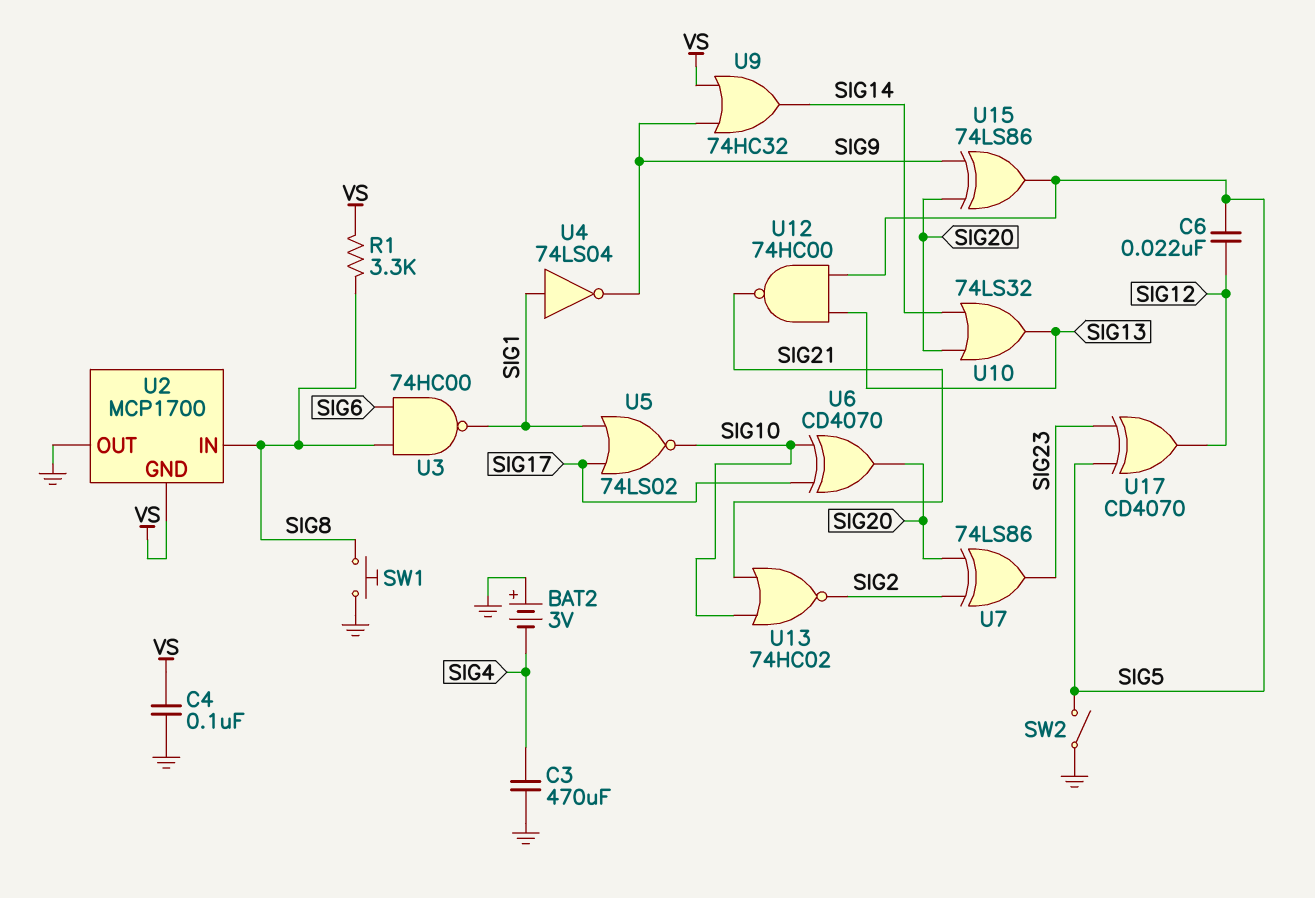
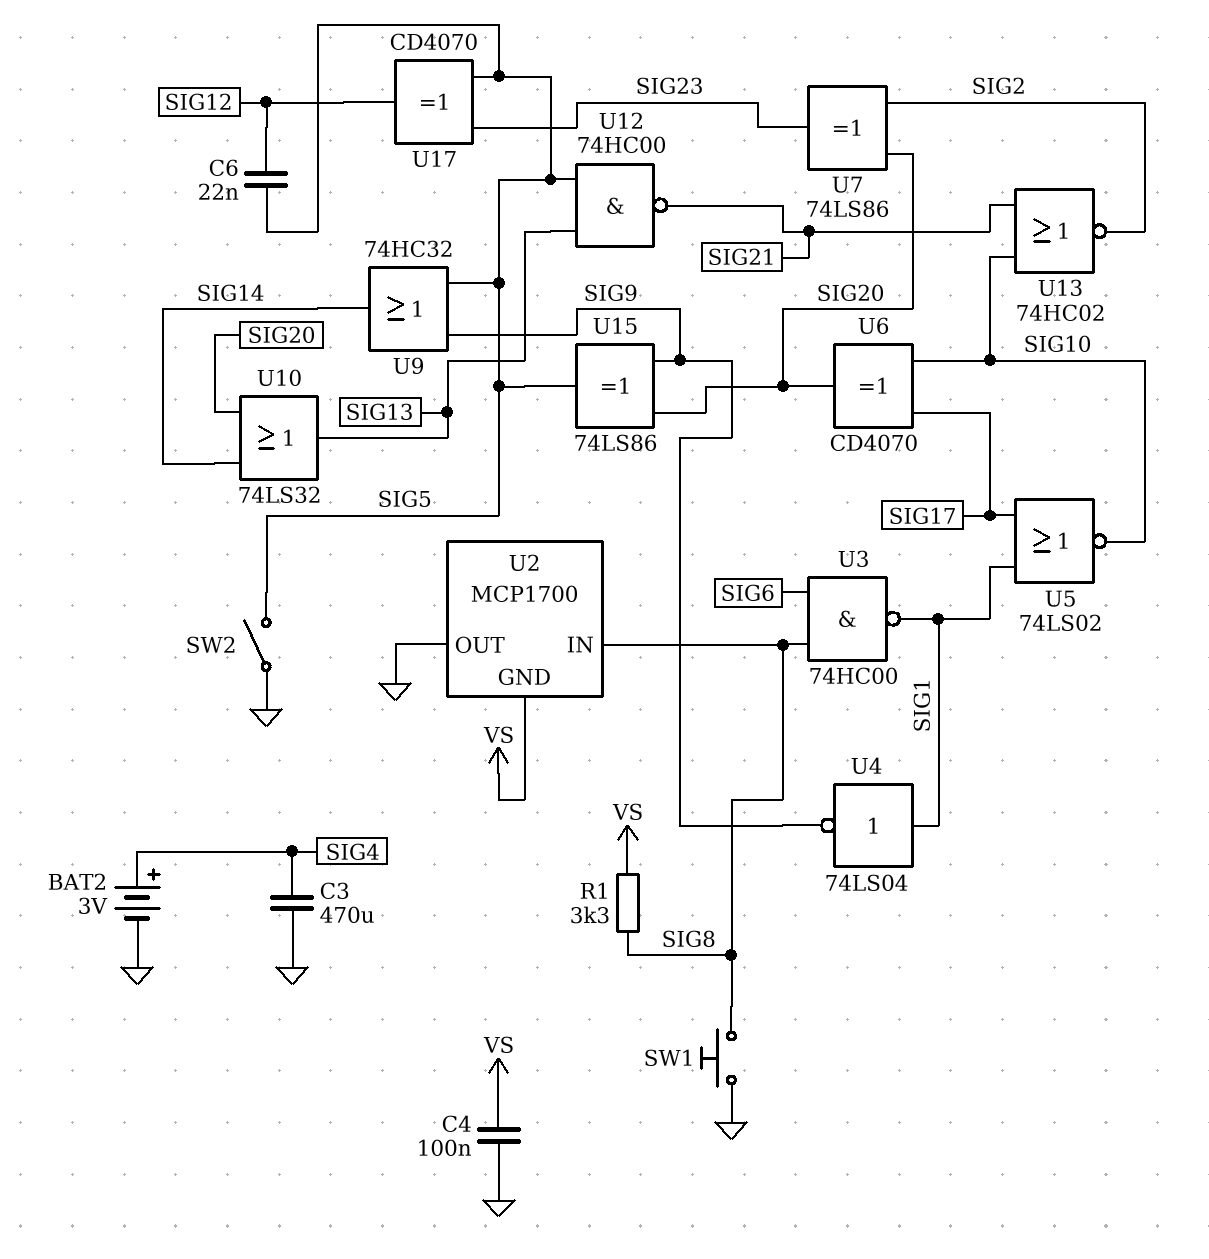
BAT2: 3V (plus GND, minus SIG4) -> 3V (plus SIG4, minus GND)
U9: OR 74HC32 (in SIG9, in VS, out SIG14) -> OR 74HC32 (in SIG5, in SIG9, out SIG14)

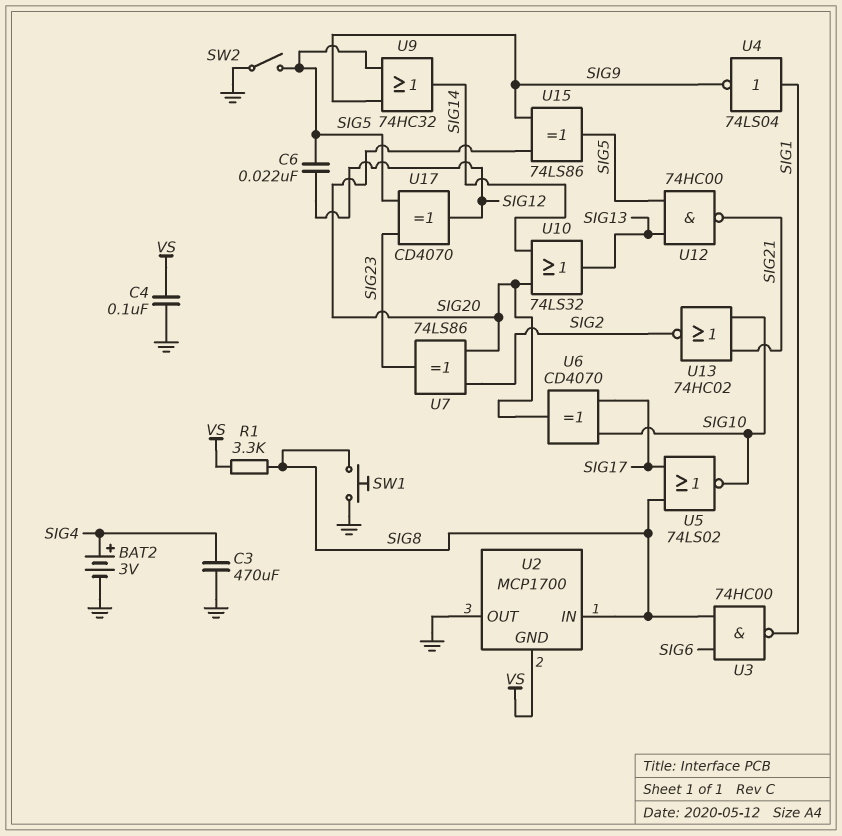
U5: NOR 74LS02 (in SIG1, in SIG17, out SIG10) -> NOR 74LS02 (in SIG8, in SIG17, out SIG10)

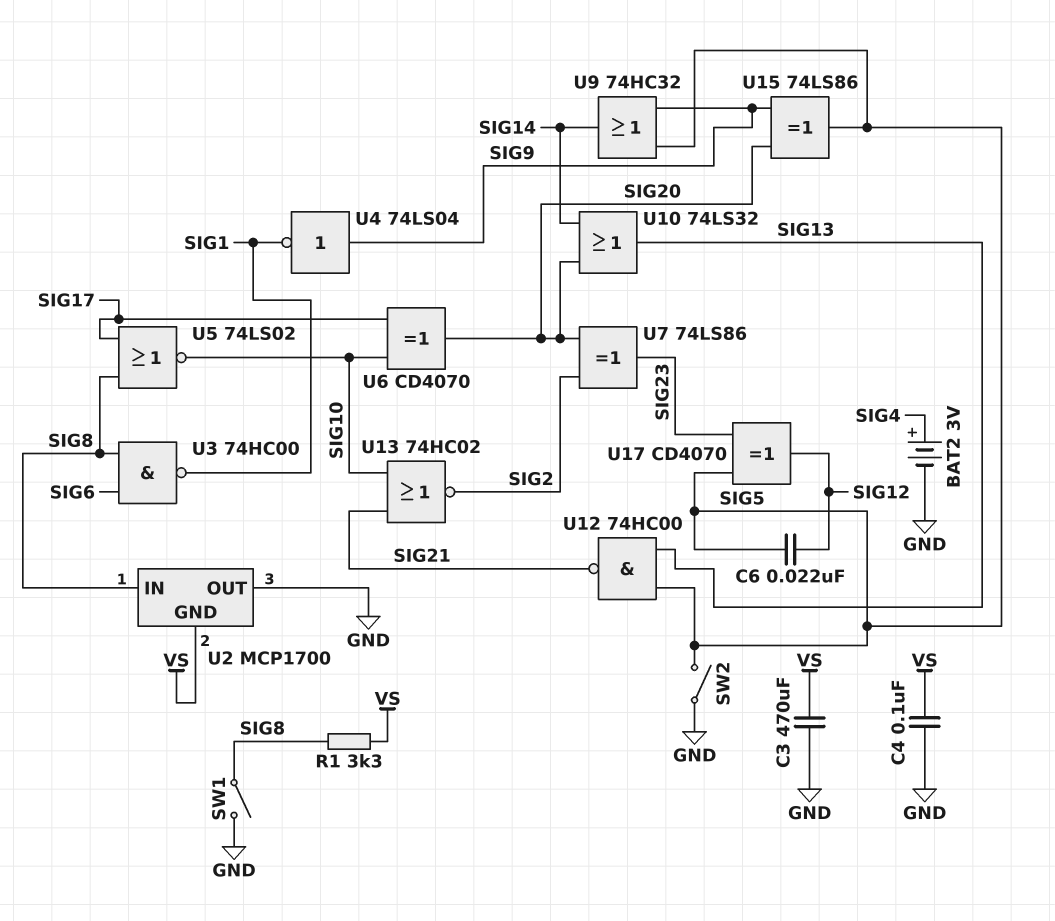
C3: 470uF (GND, SIG4) -> 470uF (GND, VS)
SW1: button (GND, SIG8) -> switch (GND, SIG8)
U4: NOT 74LS04 (in SIG1, out SIG9) -> NOT 74LS04 (in SIG9, out SIG1)

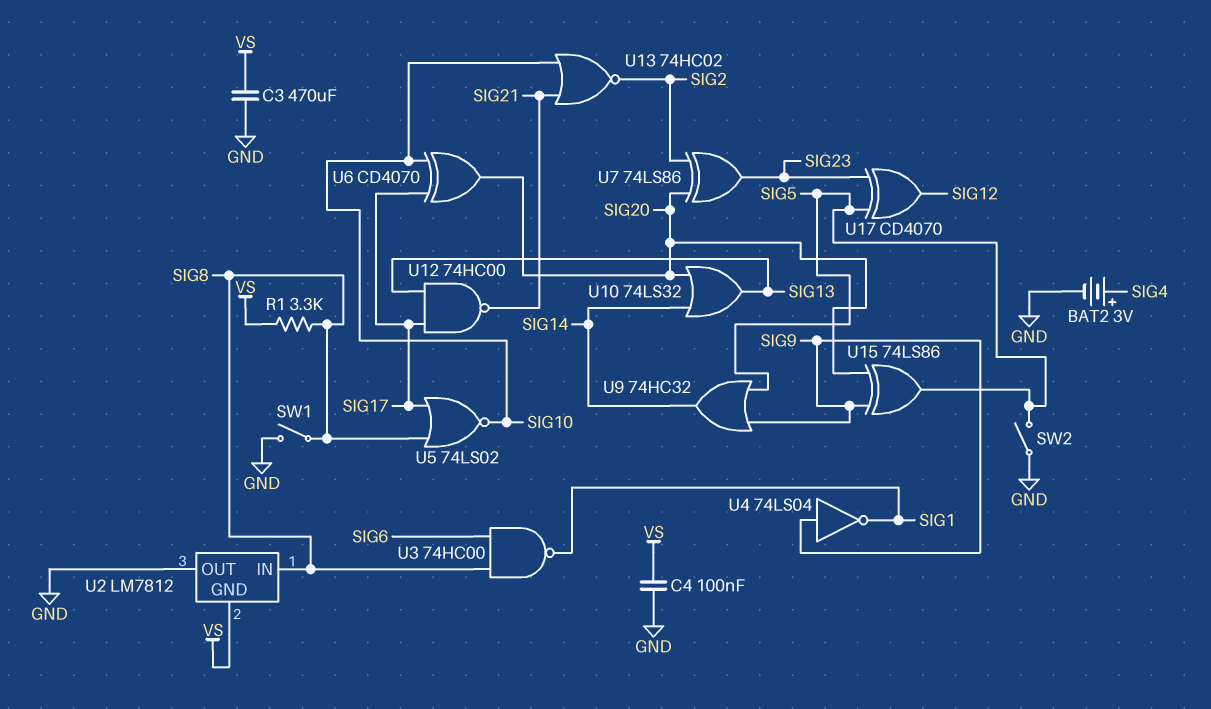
C6: 22nF (SIG5, SIG12) -> none
U2: MCP1700 -> LM7812
U12: NAND 74HC00 (in SIG5, in SIG13, out SIG21) -> NAND 74HC00 (in SIG13, in SIG17, out SIG21)

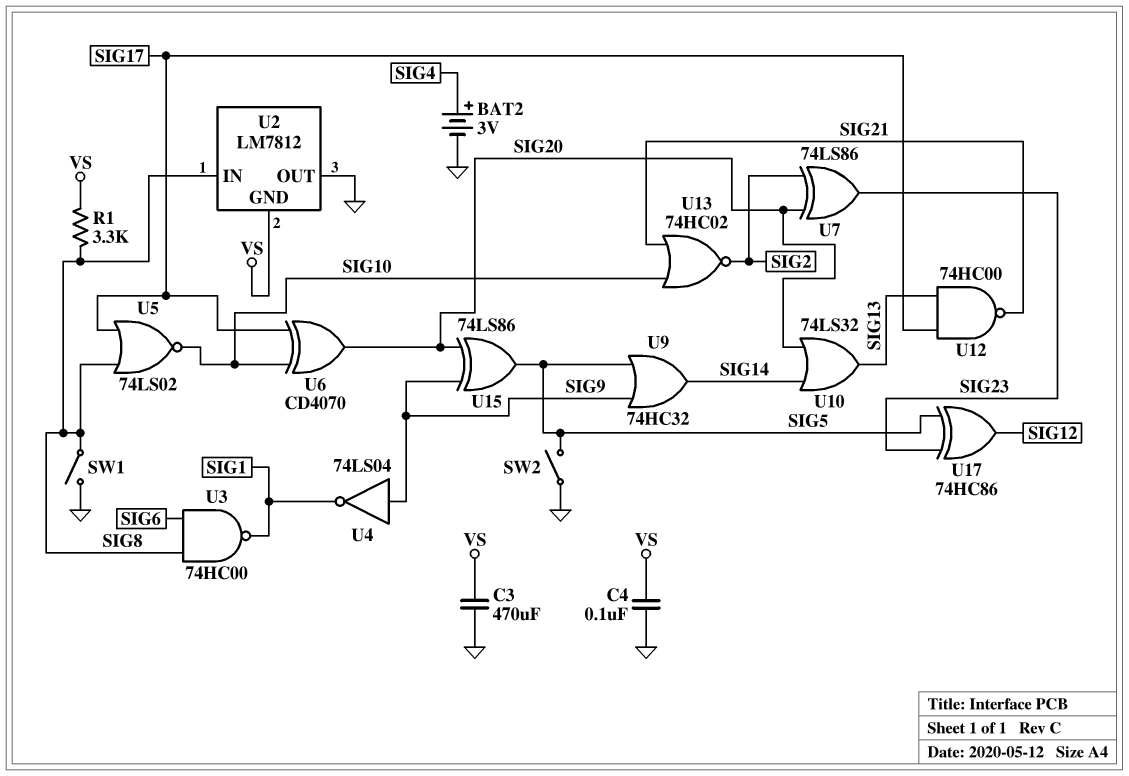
U17: XOR CD4070 (in SIG5, in SIG23, out SIG12) -> XOR 74HC86 (in SIG5, in SIG23, out SIG12)

